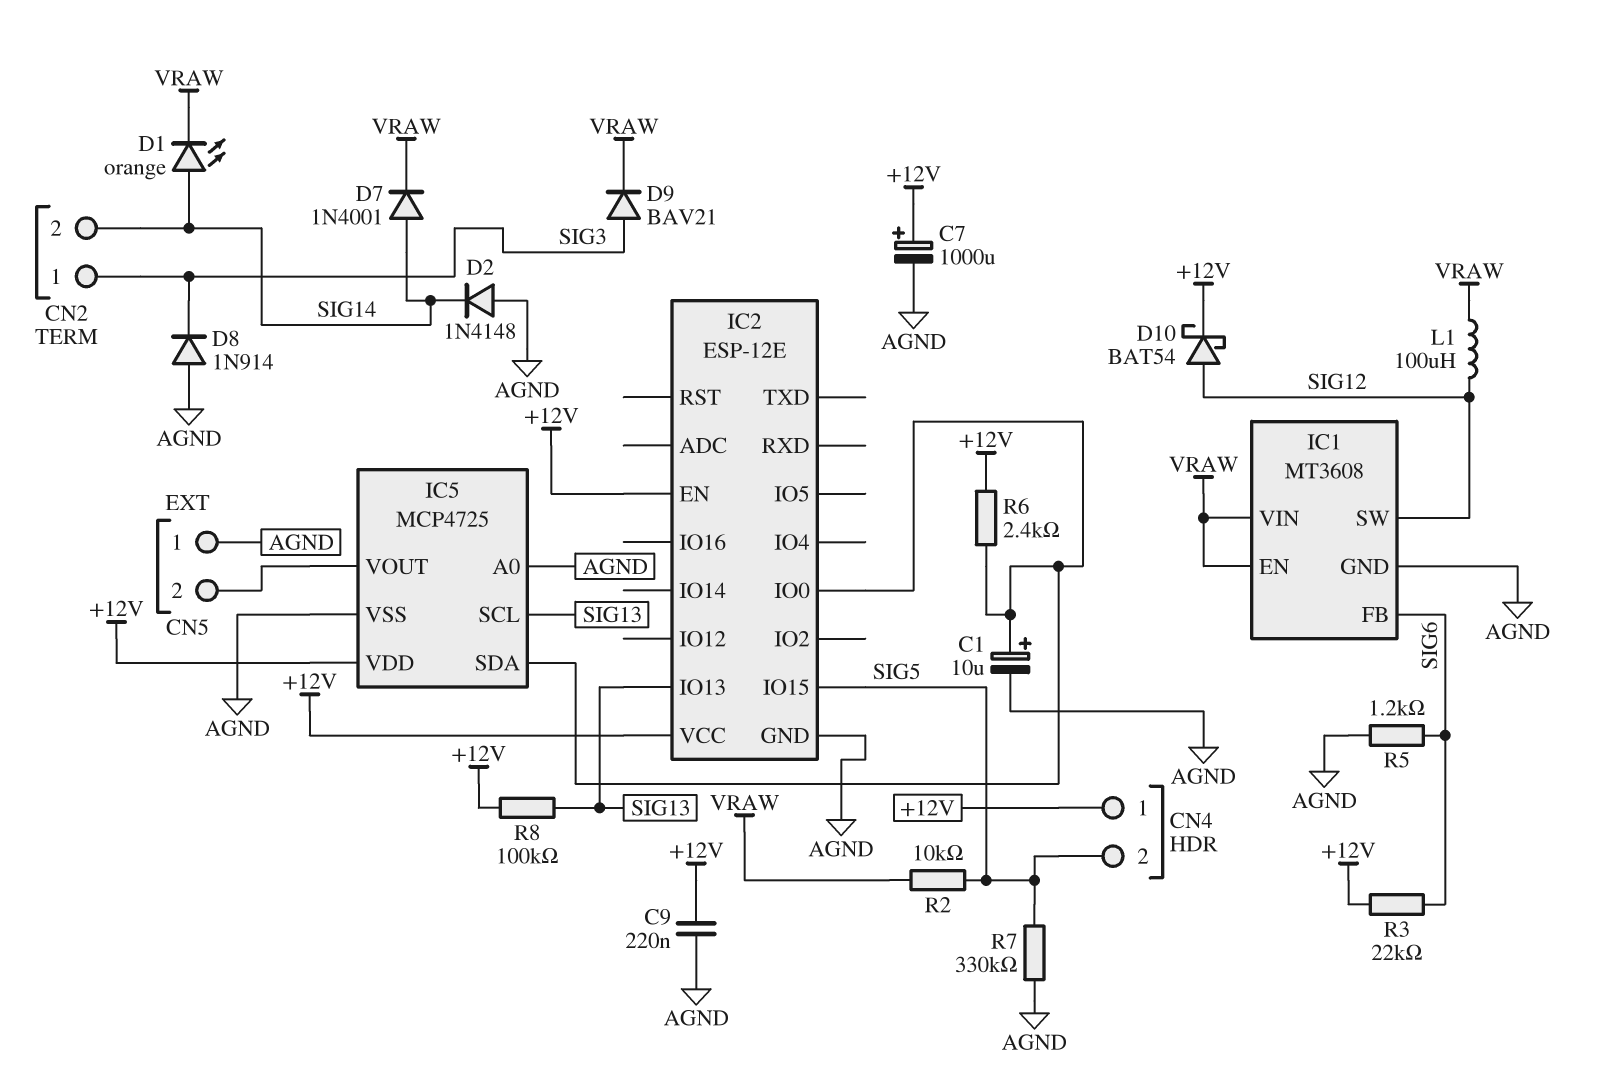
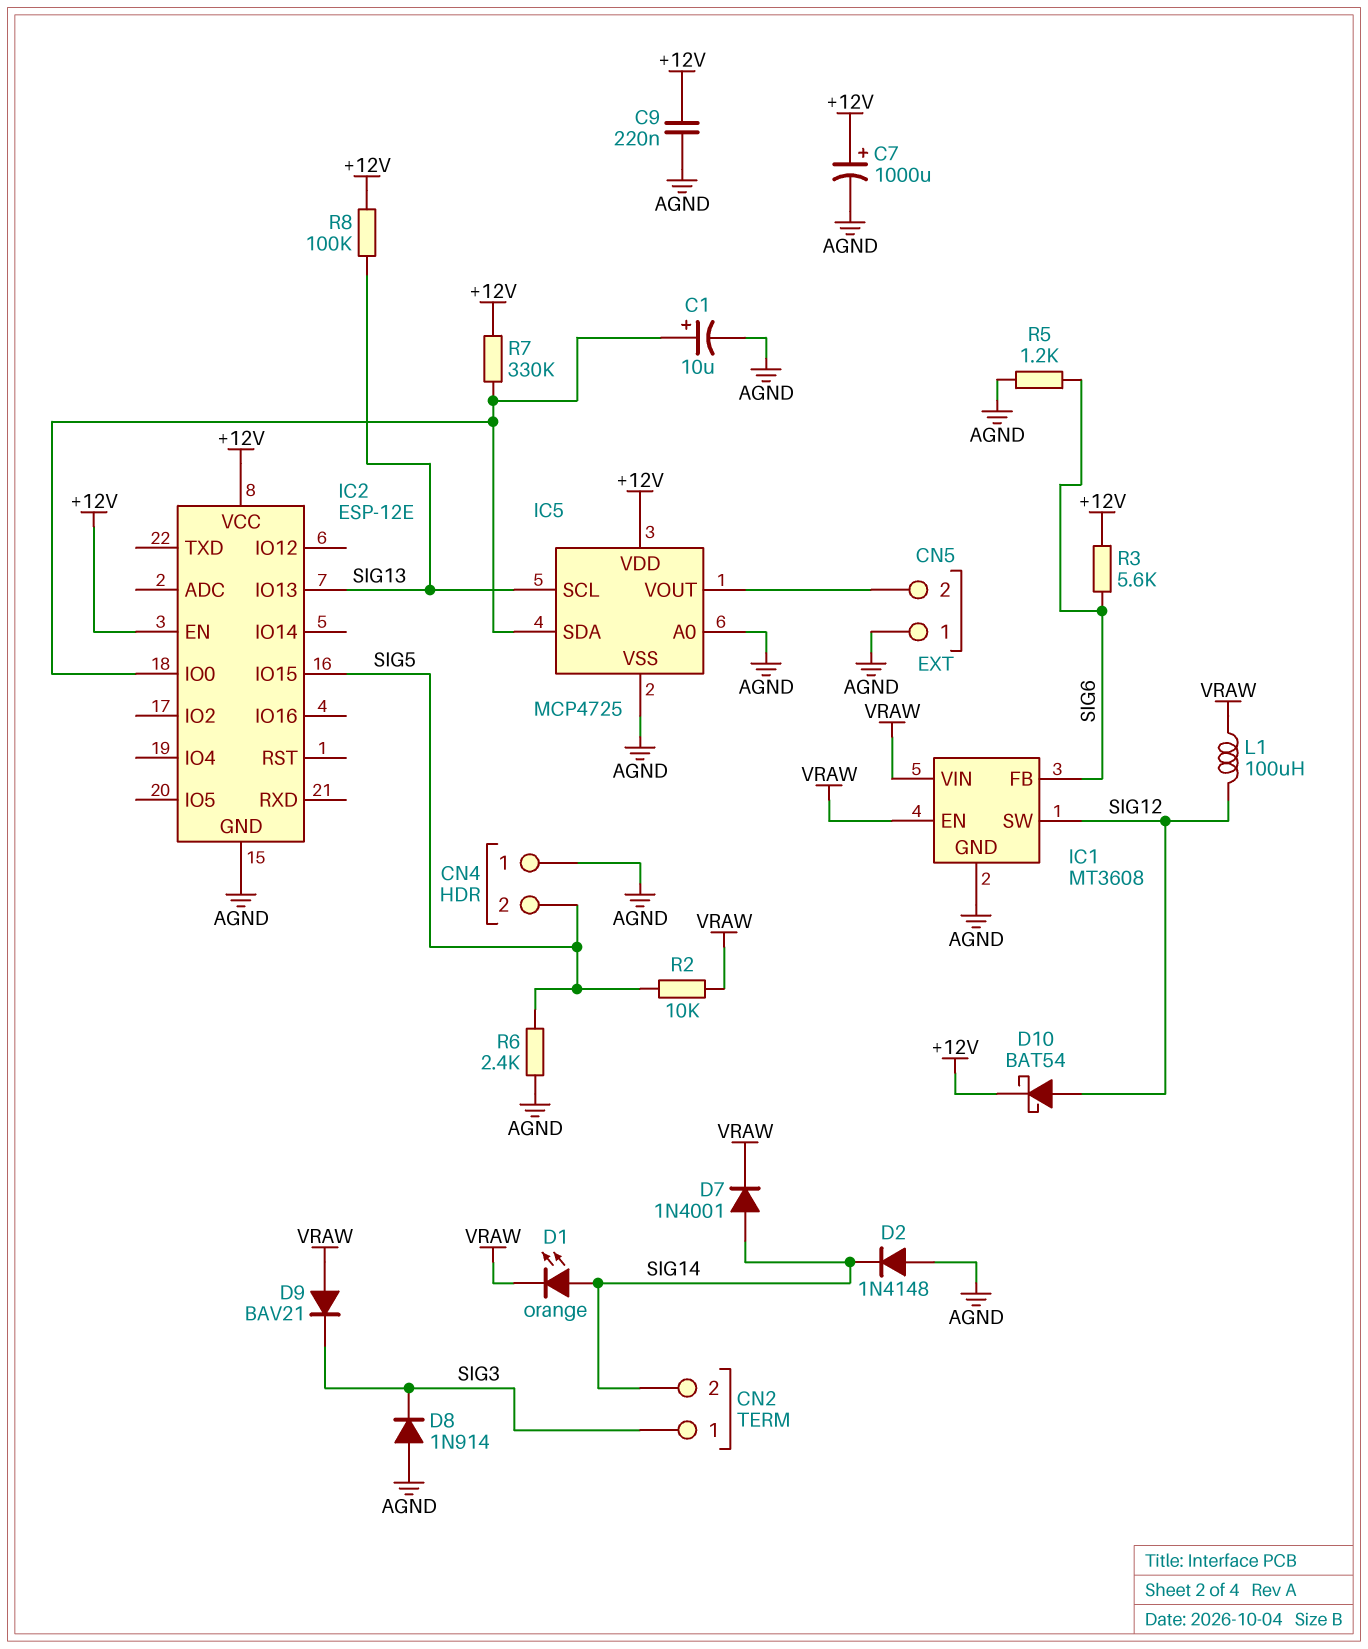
CN4 pin 1: +12V -> AGND
D9: diode BAV21 (A SIG3, K VRAW) -> diode BAV21 (A VRAW, K SIG3)
R3: 22k (+12V, SIG6) -> 5.6k (+12V, SIG6)
R6: 2.4k (+12V, IC2/IO0) -> 2.4k (AGND, SIG5)
R7: 330k (AGND, SIG5) -> 330k (+12V, IC2/IO0)

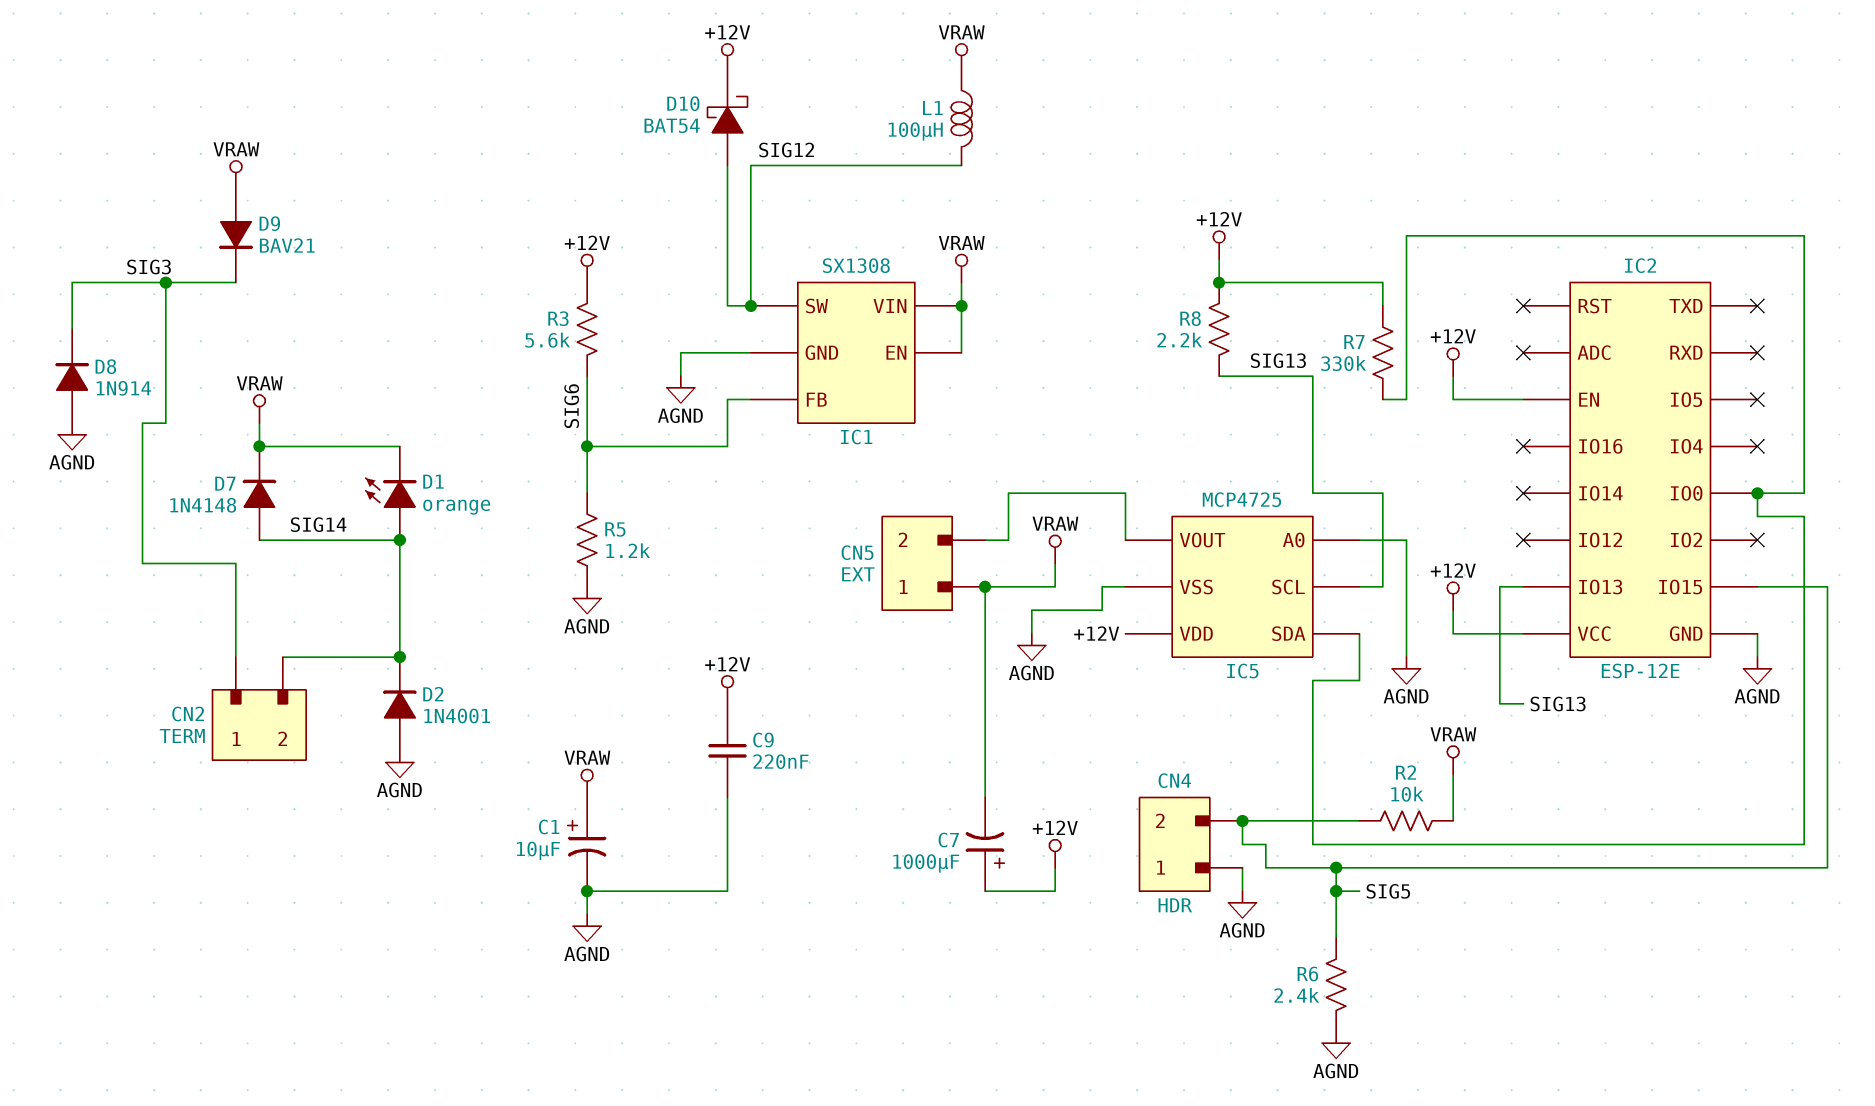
C1: 10uF (plus IC2/IO0, minus AGND) -> 10uF (plus VRAW, minus AGND)
C7: 1000uF (plus +12V, minus AGND) -> 1000uF (plus +12V, minus VRAW)
CN5 pin 1: AGND -> VRAW
D2: diode 1N4148 (A AGND, K SIG14) -> diode 1N4001 (A AGND, K SIG14)
D7: diode 1N4001 (A SIG14, K VRAW) -> diode 1N4148 (A SIG14, K VRAW)
IC1: MT3608 -> SX1308
R8: 100k (+12V, SIG13) -> 2.2k (+12V, SIG13)

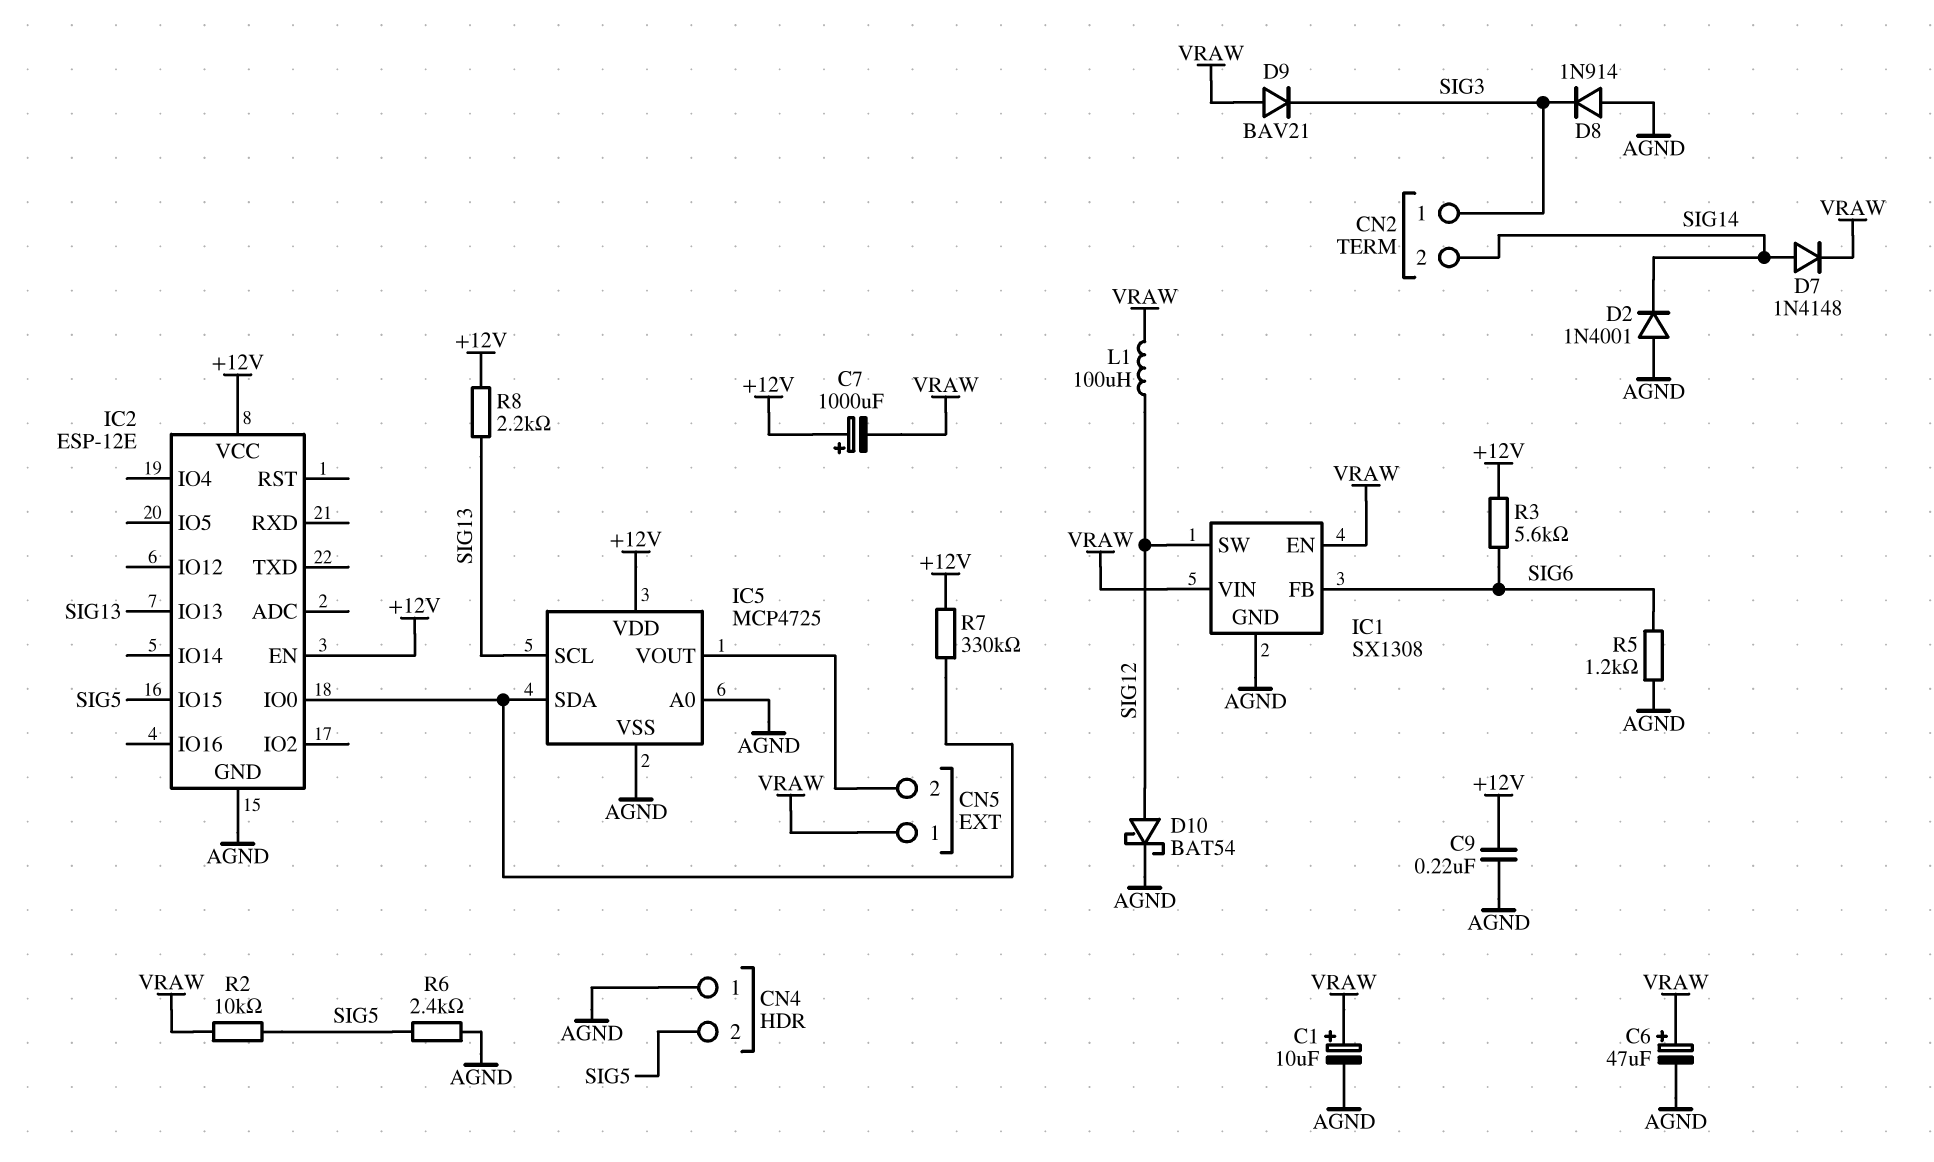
C6: none -> 47uF (plus VRAW, minus AGND)
D1: LED orange (A SIG14, K VRAW) -> none
D10: schottky BAT54 (A SIG12, K +12V) -> schottky BAT54 (A SIG12, K AGND)

